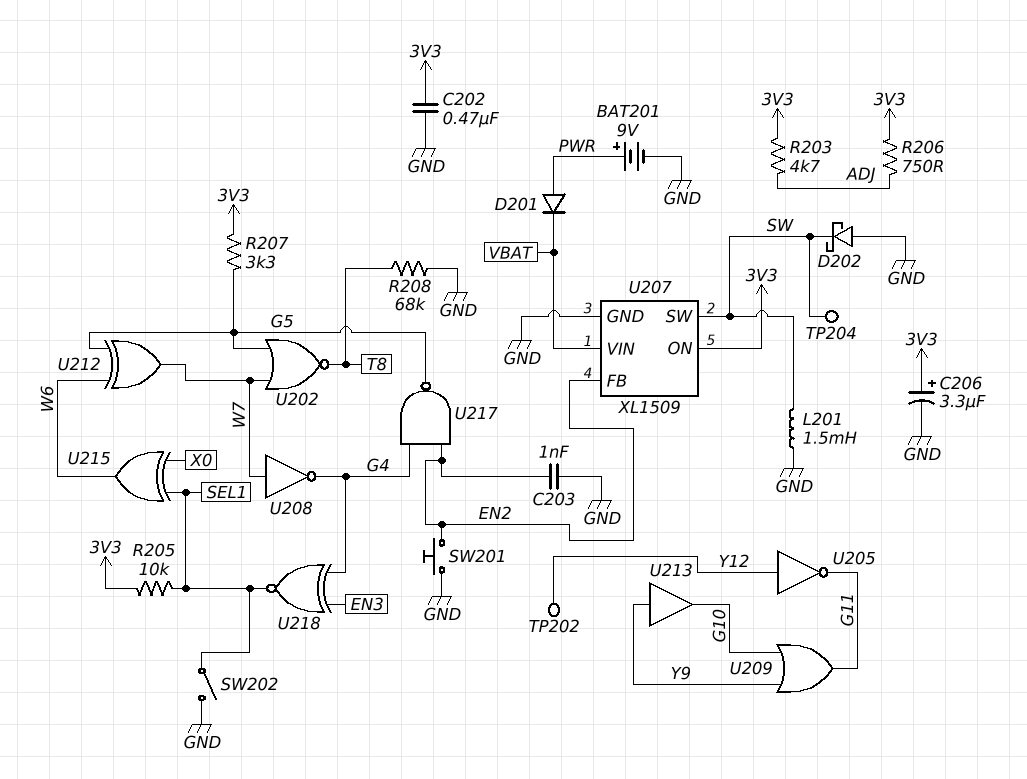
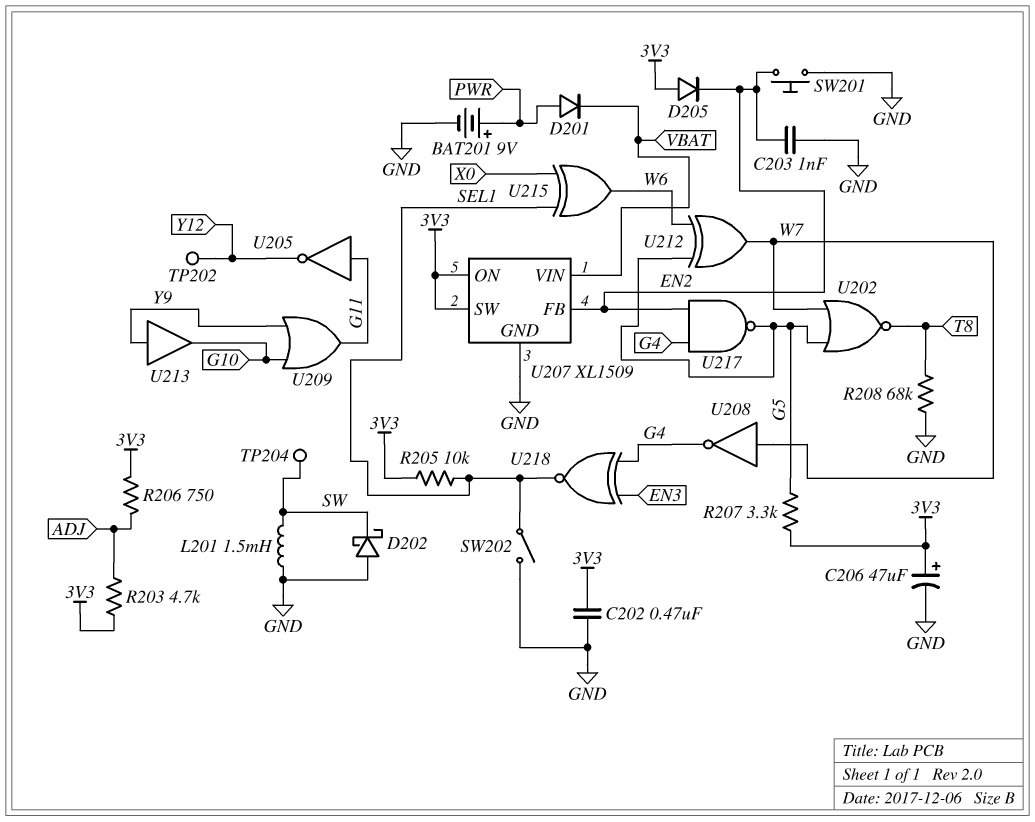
C206: 3.3uF (plus 3V3, minus GND) -> 47uF (plus 3V3, minus GND)
D205: none -> diode (A 3V3, K EN2)
U205: NOT (in Y12, out G11) -> NOT (in G11, out Y12)
U207 pin SW: SW -> 3V3

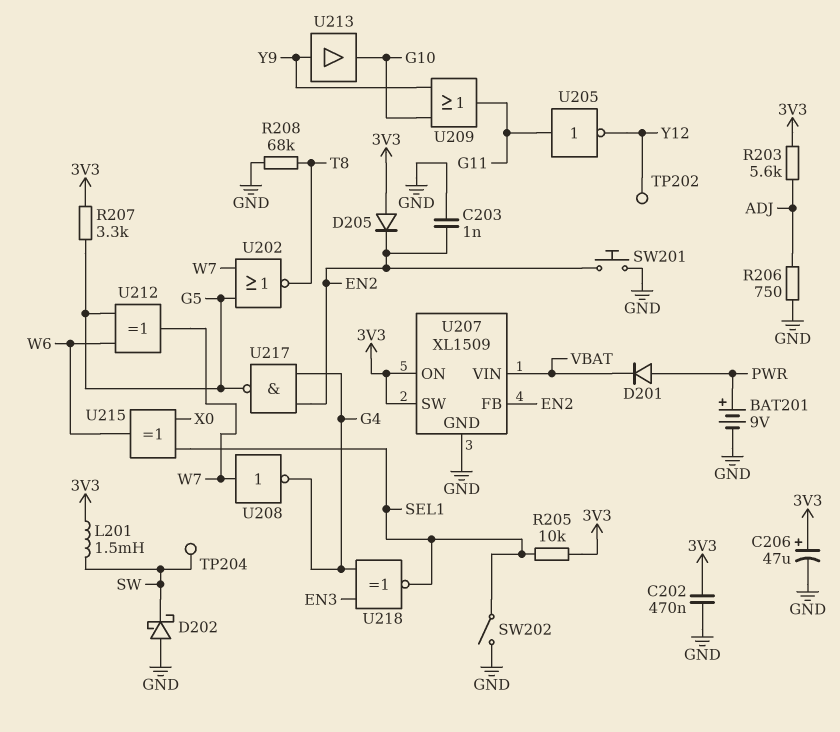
L201: 1.5mH (GND, SW) -> 1.5mH (3V3, SW)
R203: 4.7k (3V3, ADJ) -> 5.6k (3V3, ADJ)
R206: 750 (3V3, ADJ) -> 750 (ADJ, GND)

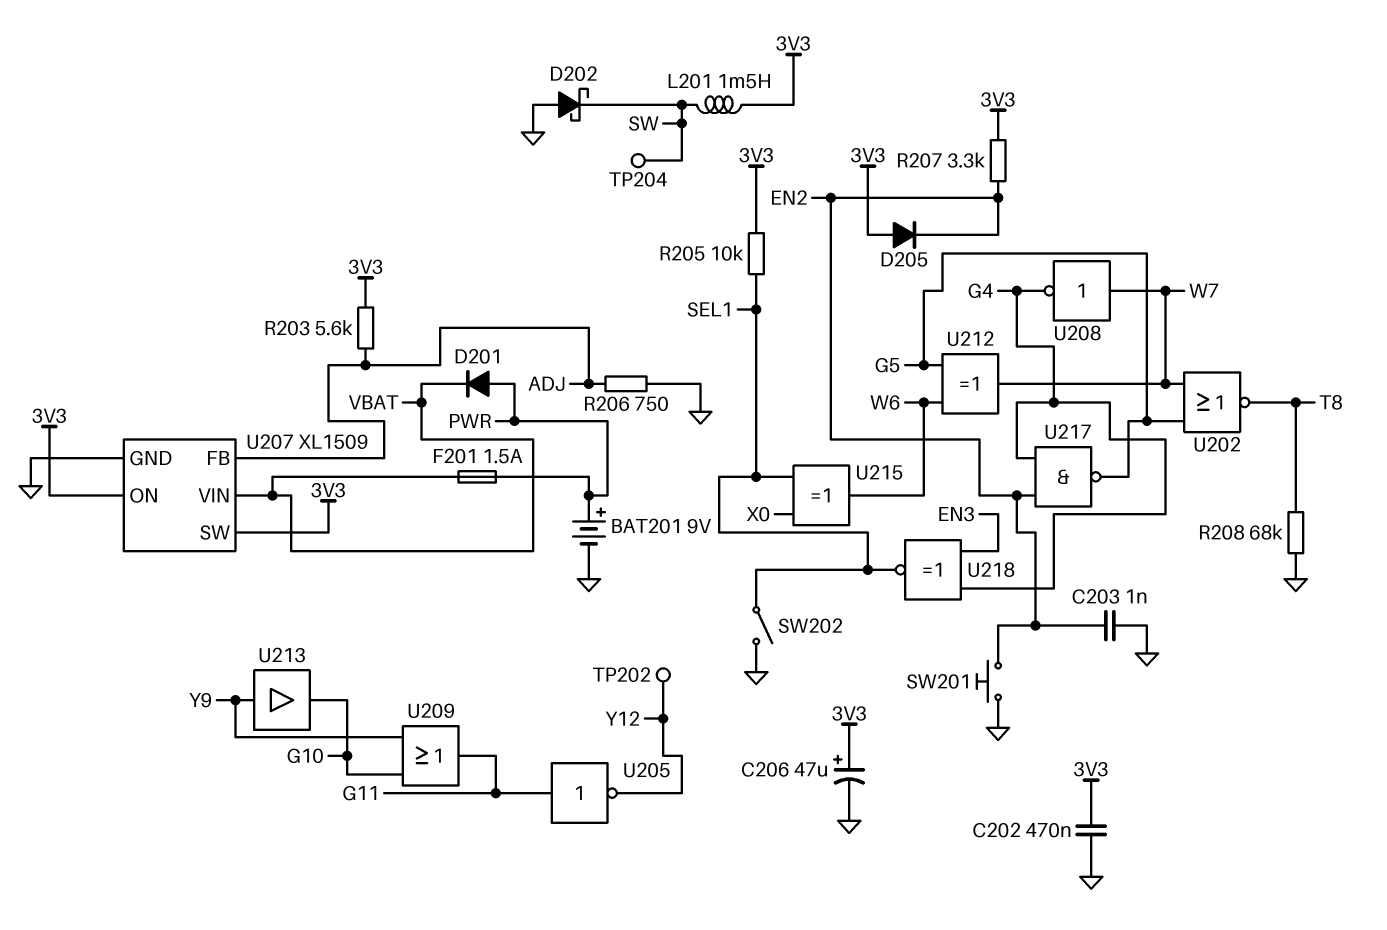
F201: none -> 1.5A (PWR, VBAT)
R207: 3.3k (3V3, G5) -> 3.3k (3V3, EN2)
U207 pin FB: EN2 -> ADJ

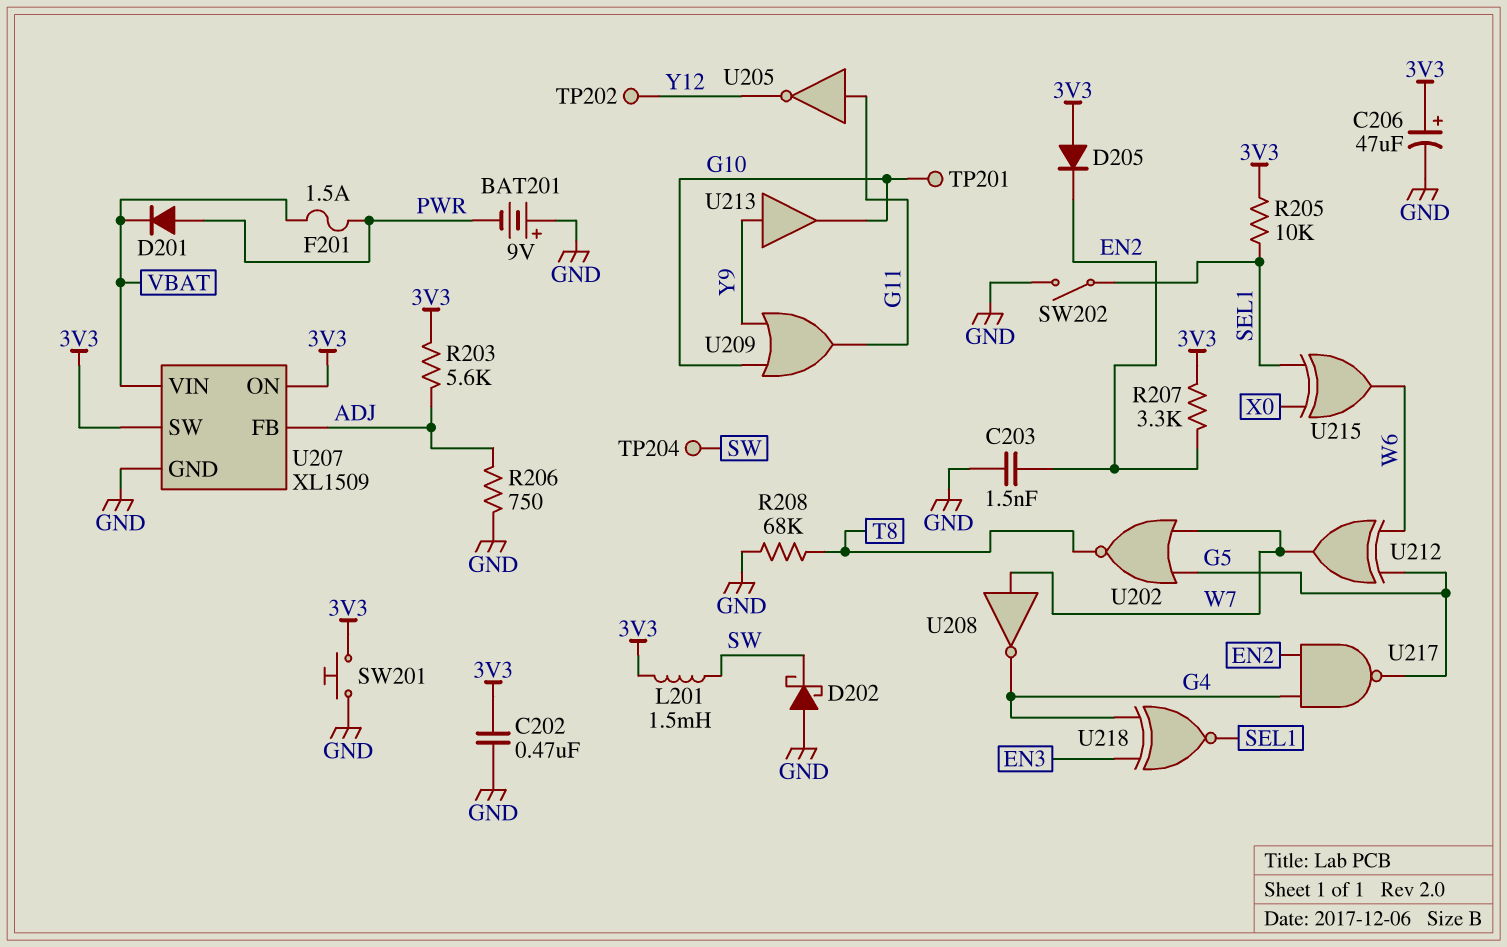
BAT201: 9V (plus PWR, minus GND) -> 9V (plus GND, minus PWR)
C203: 1nF (EN2, GND) -> 1.5nF (EN2, GND)
SW201: button (EN2, GND) -> button (3V3, GND)
TP201: none -> test point (G10)

